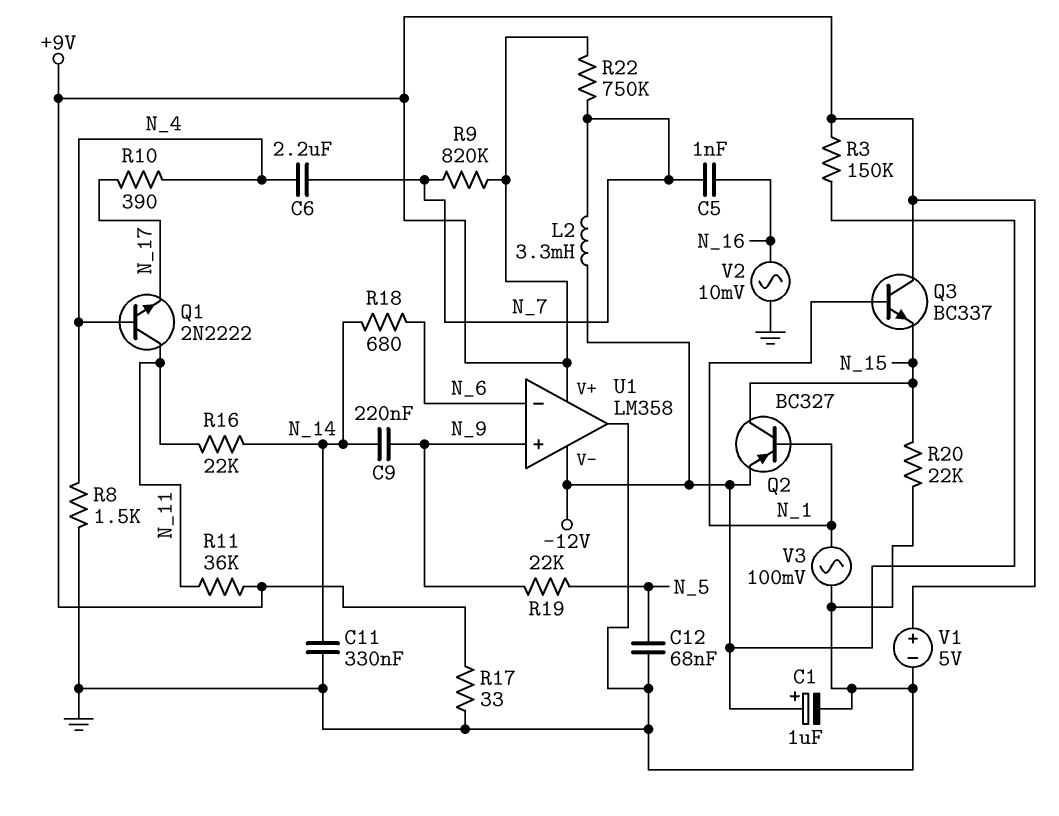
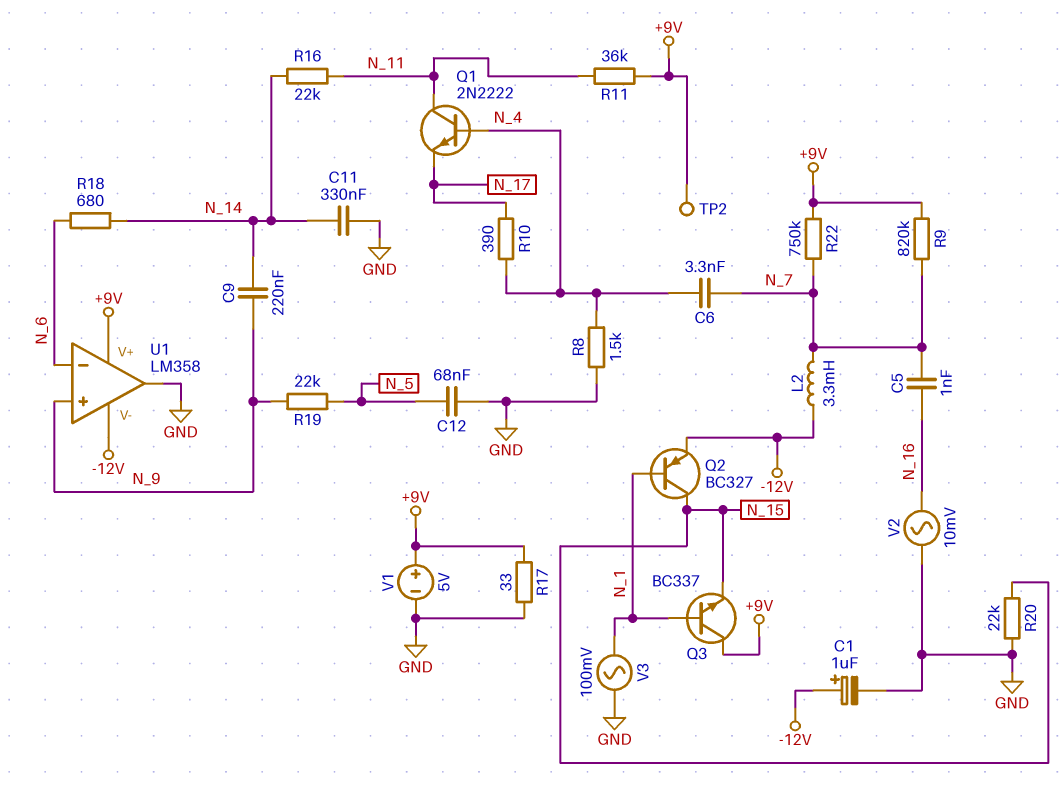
C6: 2.2uF (N_4, N_7) -> 3.3nF (N_4, N_7)
R3: 150k (+9V, -12V) -> none
TP2: none -> test point (+9V)

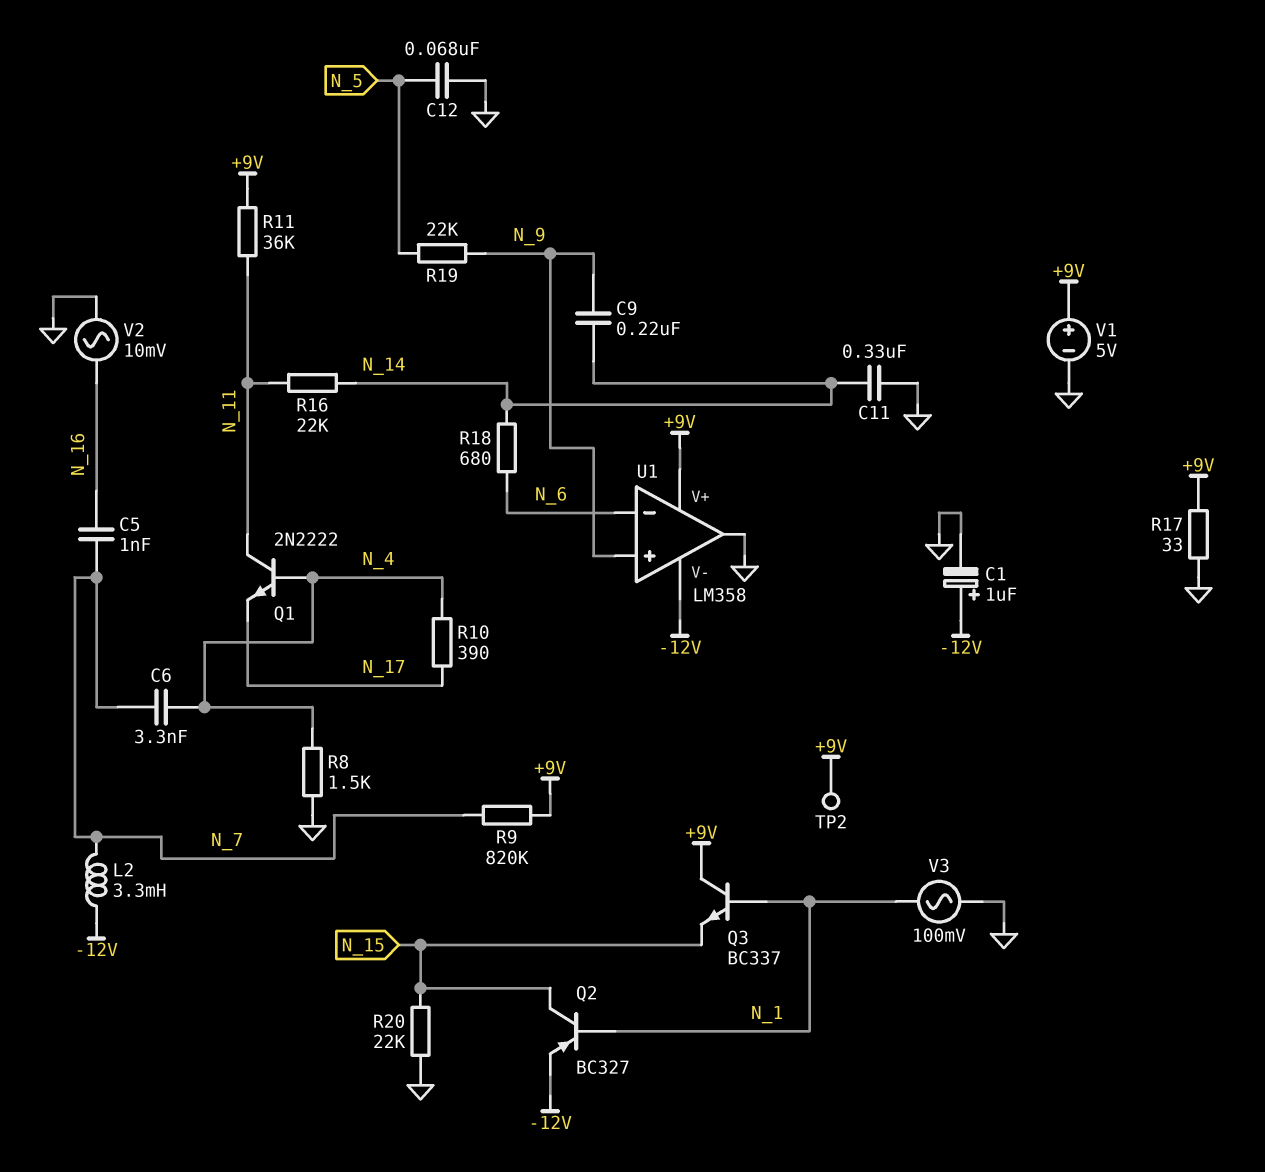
R22: 750k (+9V, N_7) -> none

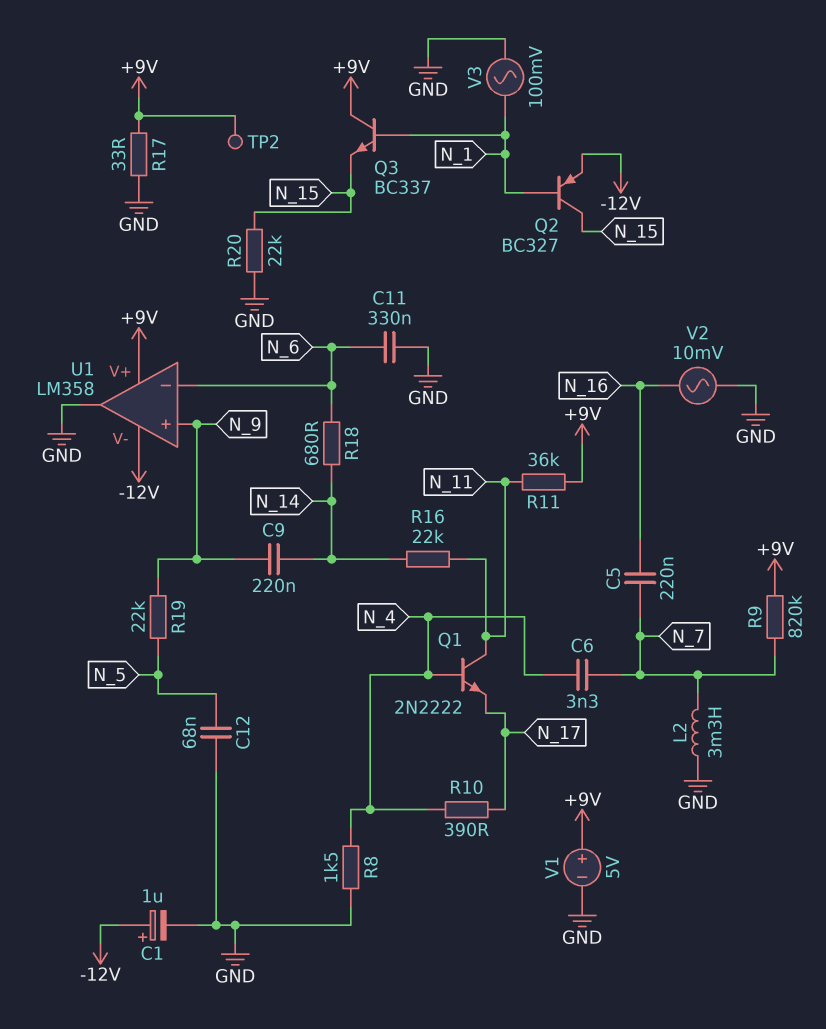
C5: 1nF (N_7, N_16) -> 220nF (N_7, N_16)
C11: 330nF (GND, N_14) -> 330nF (GND, N_6)
L2: 3.3mH (-12V, N_7) -> 3.3mH (GND, N_7)

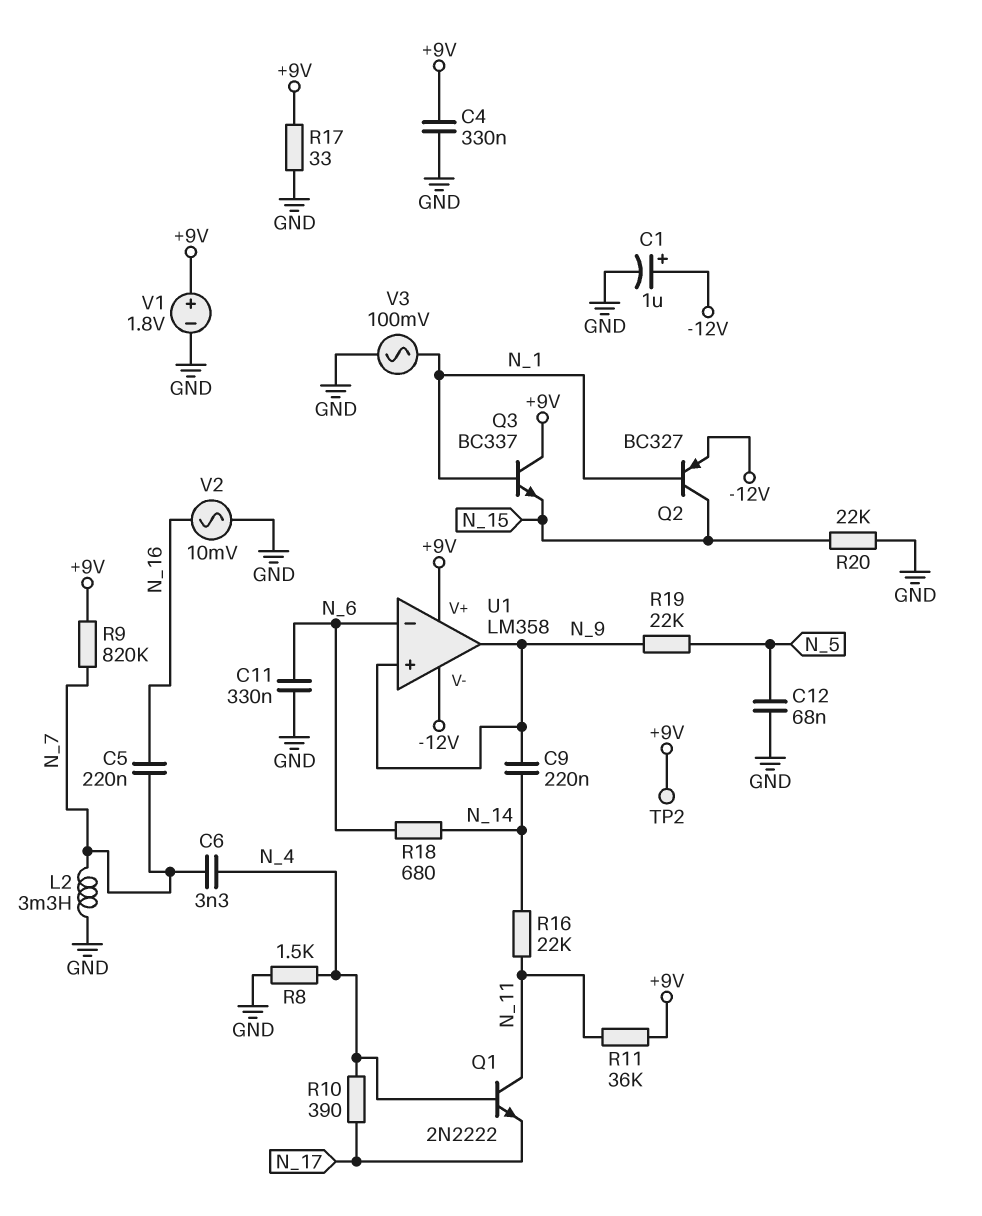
C4: none -> 330nF (+9V, GND)
U1 pin out: GND -> N_9
V1: 5V (plus +9V, minus GND) -> 1.8V (plus +9V, minus GND)

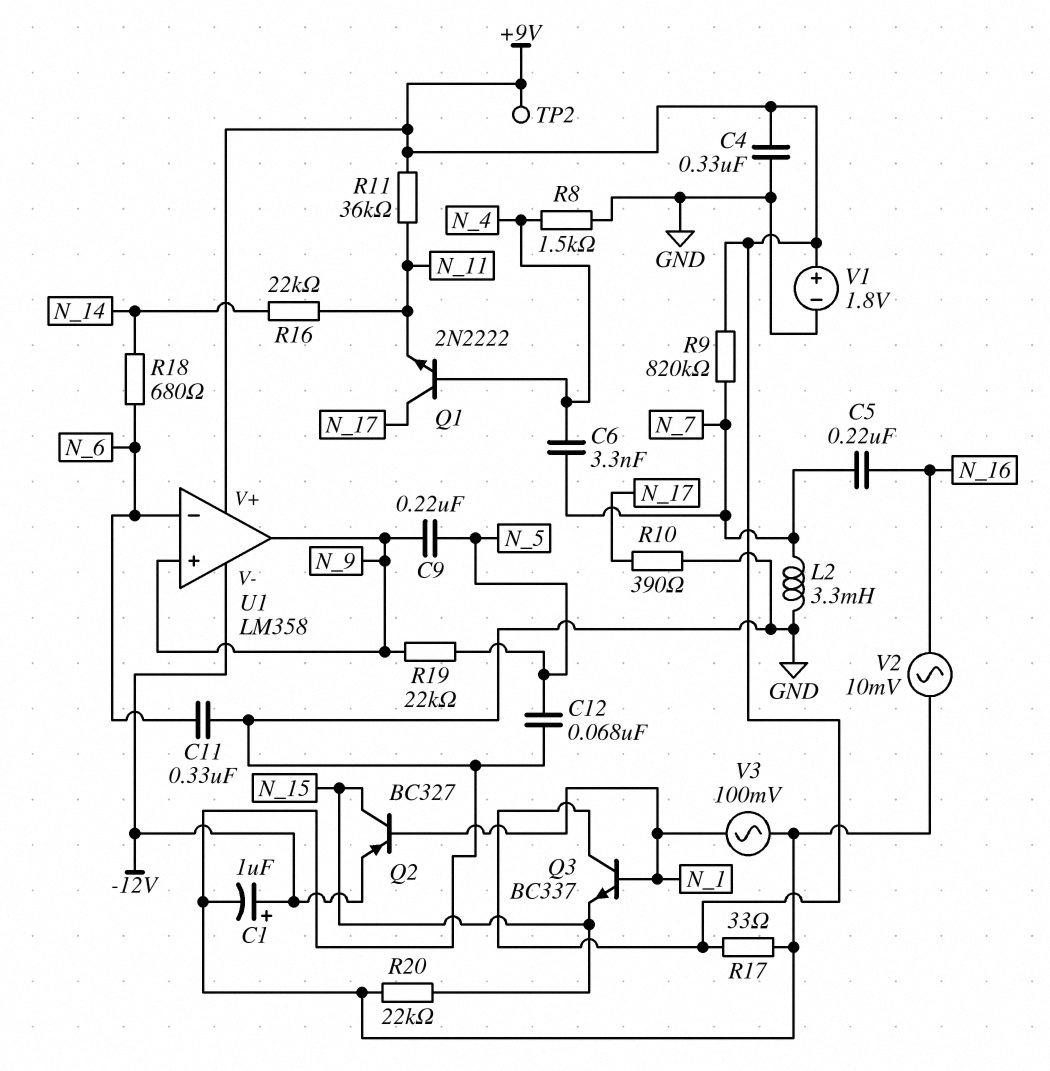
C9: 220nF (N_9, N_14) -> 220nF (N_5, N_9)
Q1: NPN 2N2222 (B N_4, C N_11, E N_17) -> NPN 2N2222 (B N_4, C N_17, E N_11)
R10: 390 (N_4, N_17) -> 390 (GND, N_17)

